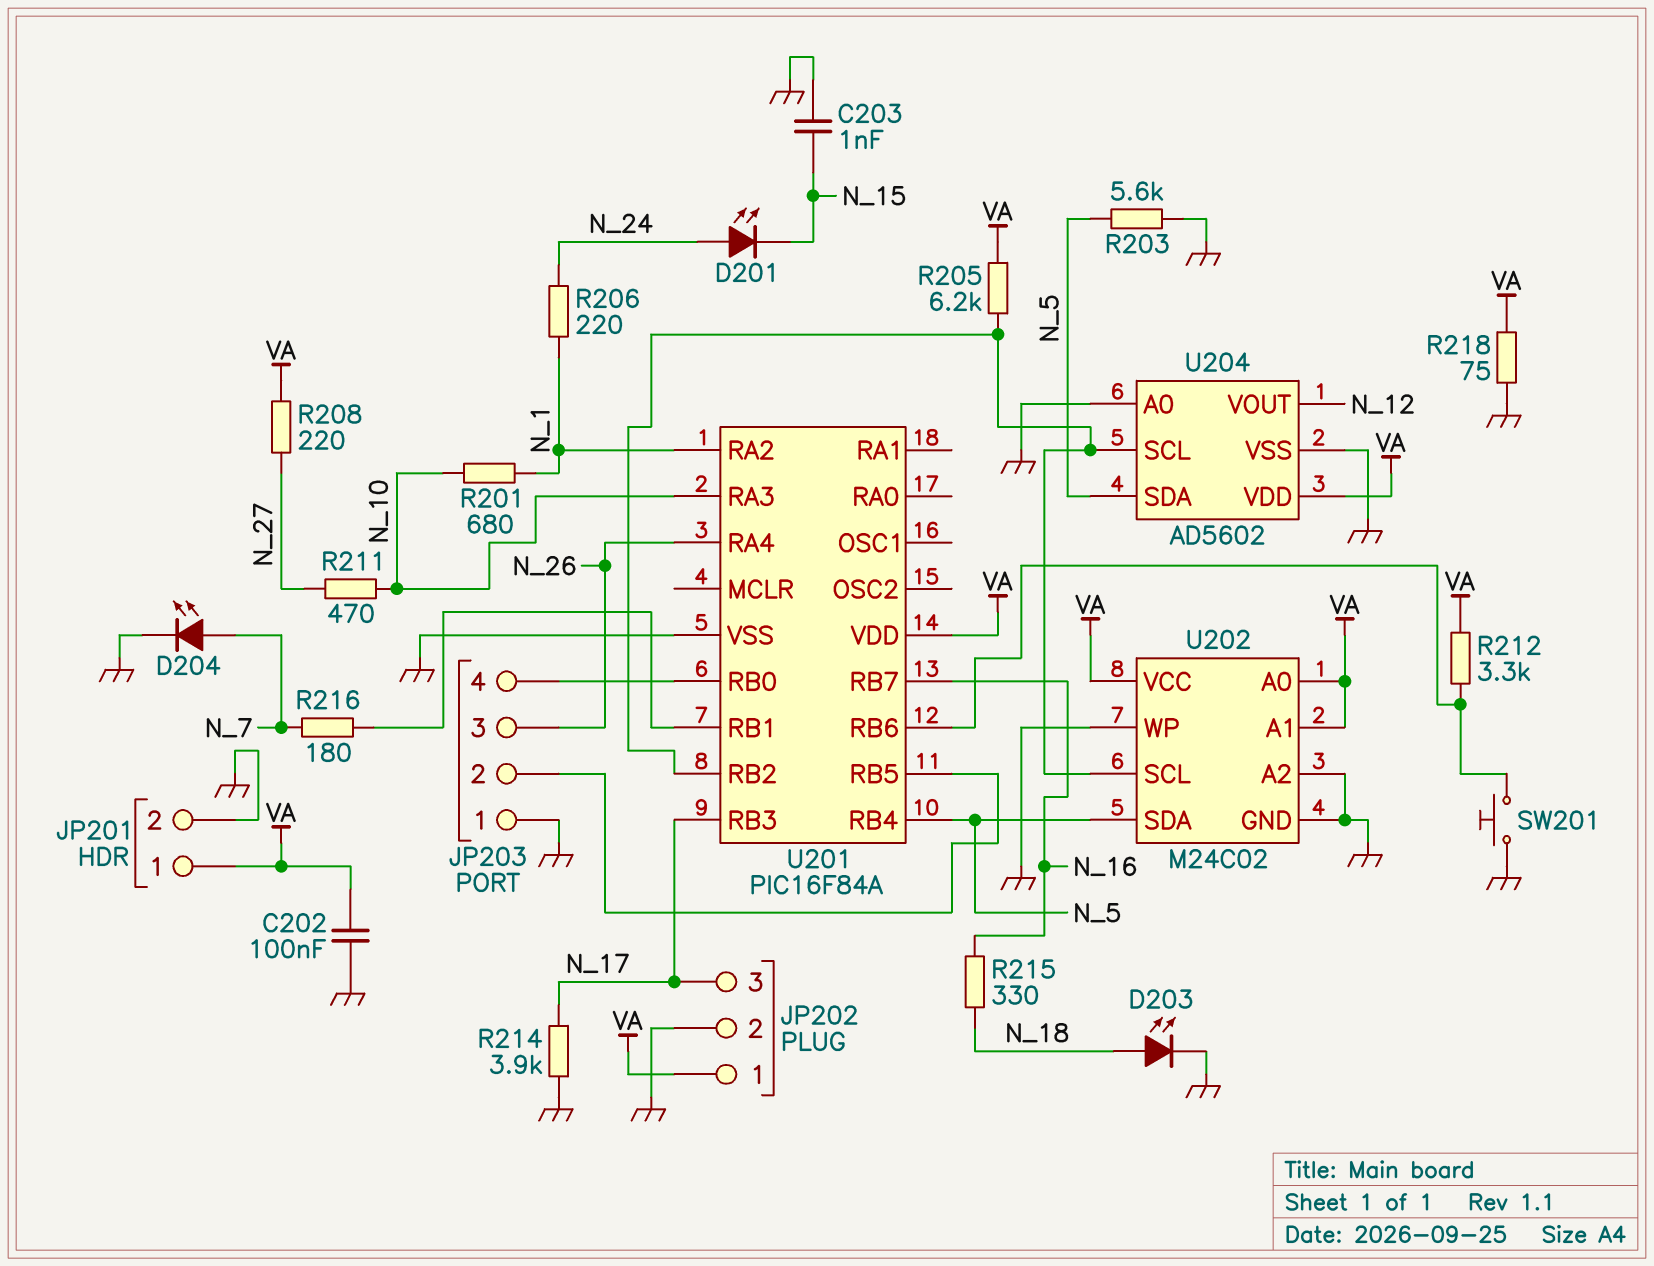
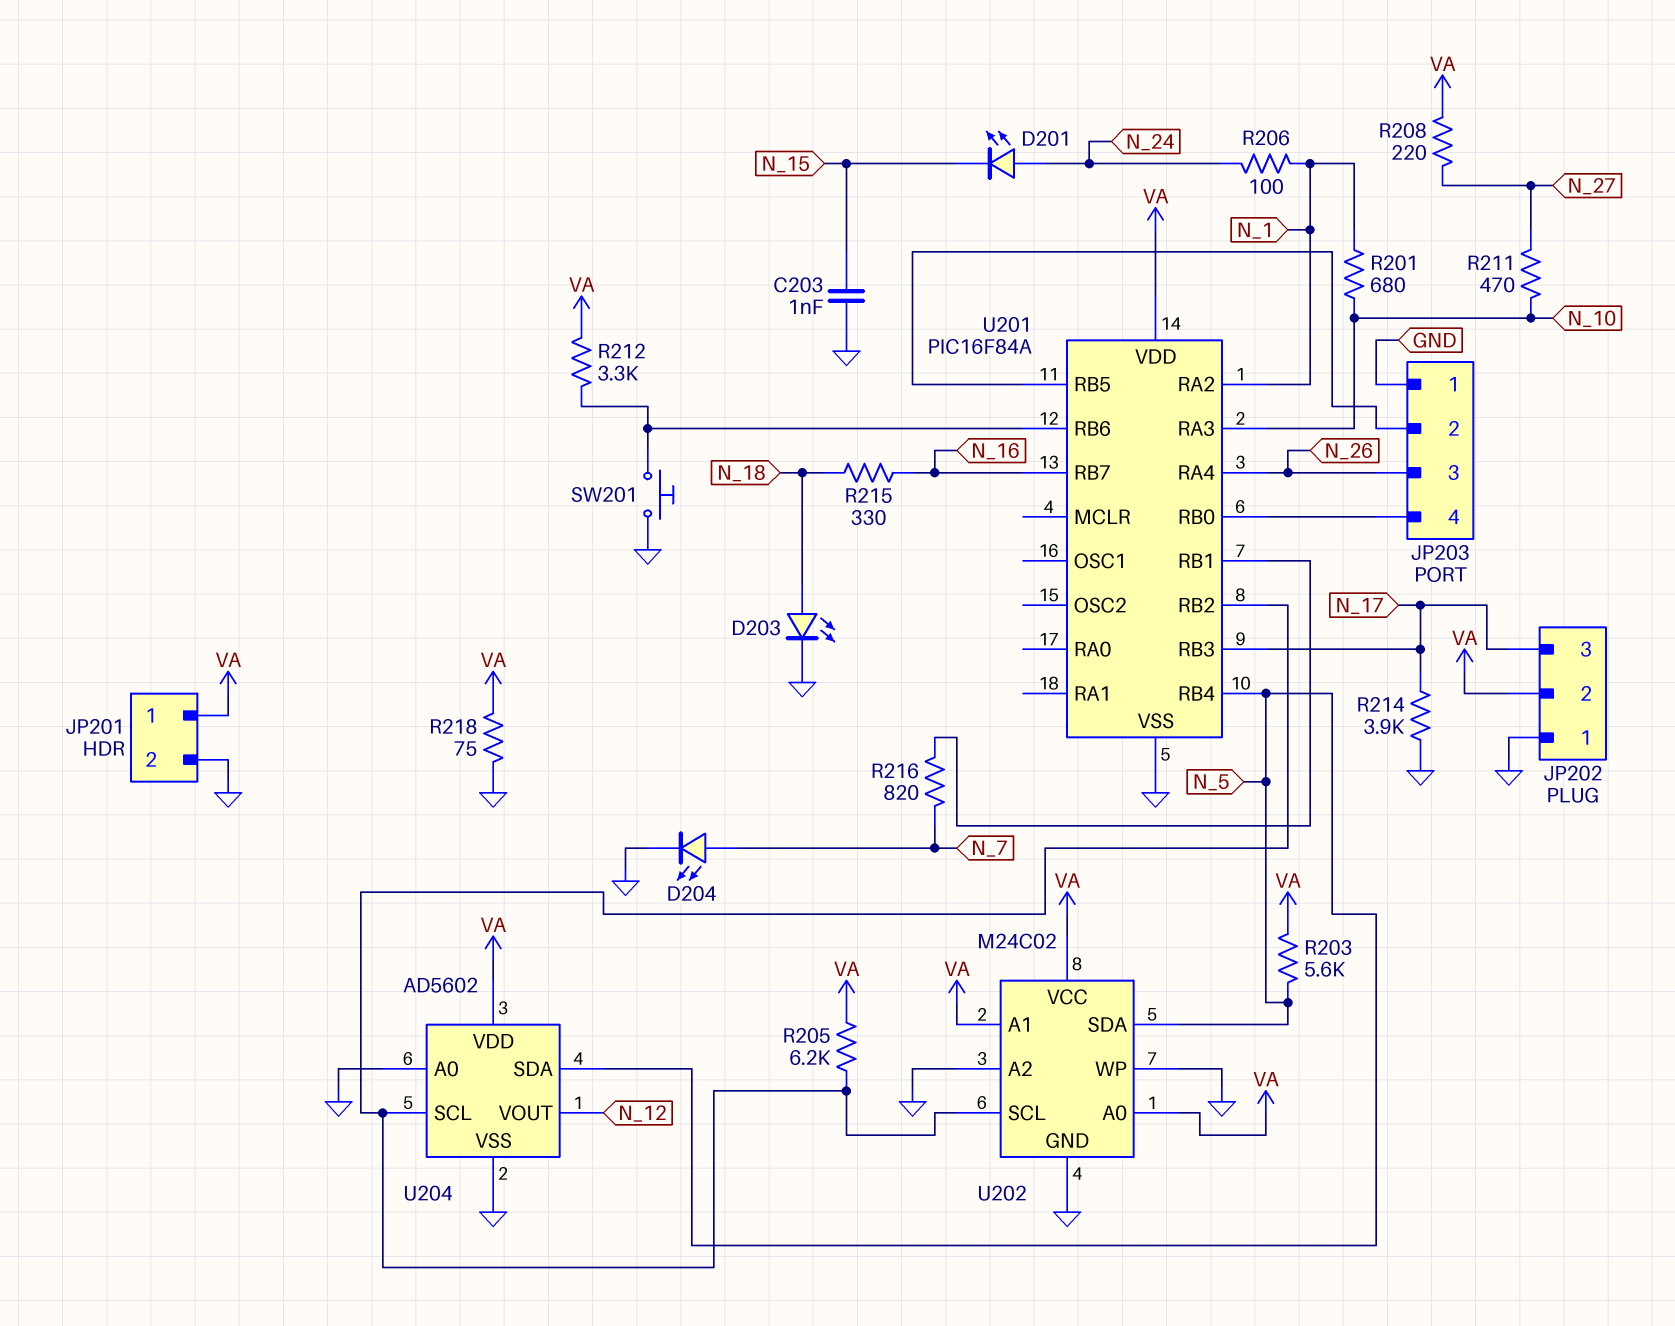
C202: 100nF (GND, VA) -> none
JP202 pin 1: VA -> GND
JP202 pin 2: GND -> VA
R203: 5.6k (GND, N_5) -> 5.6k (N_5, VA)
R206: 220 (N_1, N_24) -> 100 (N_1, N_24)
R216: 180 (N_7, U201/RB1) -> 820 (N_7, U201/RB1)

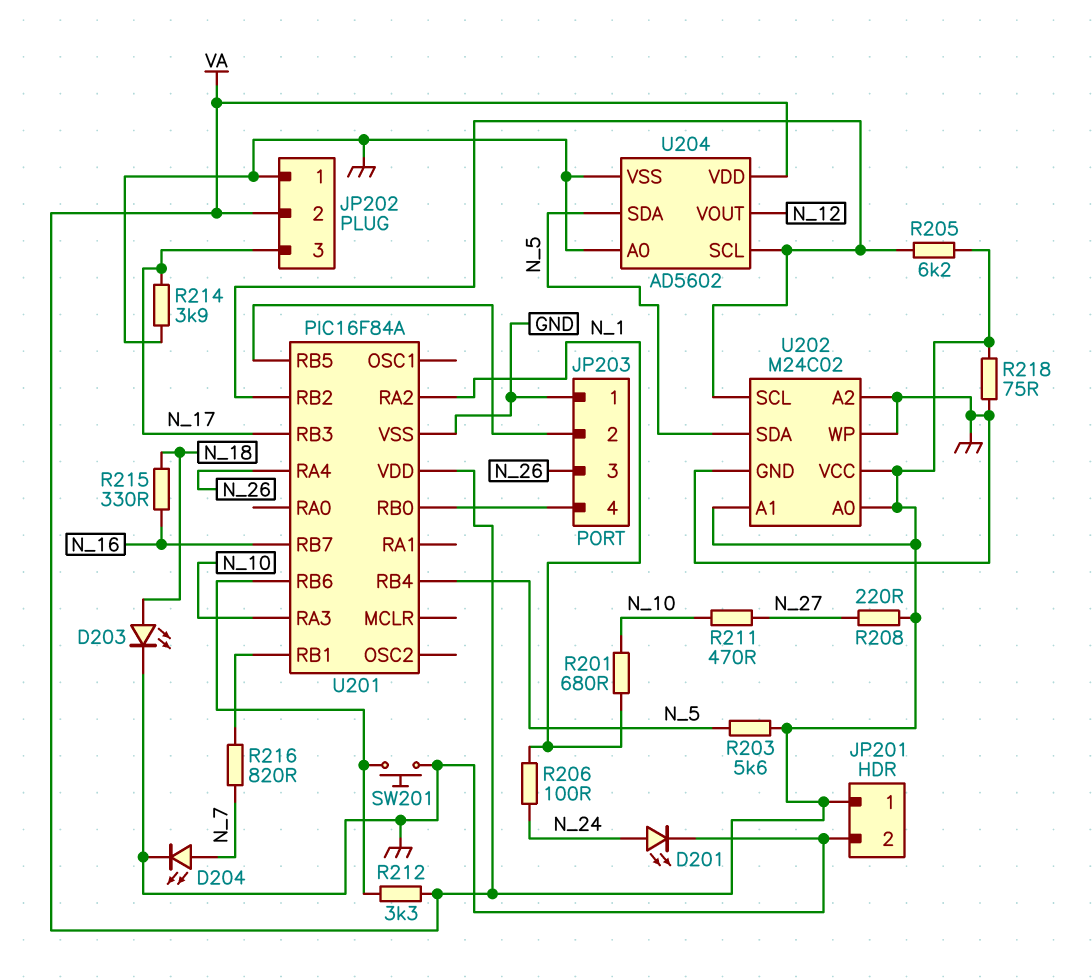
C203: 1nF (GND, N_15) -> none
D201: LED (A N_24, K N_15) -> LED (A N_24, K GND)

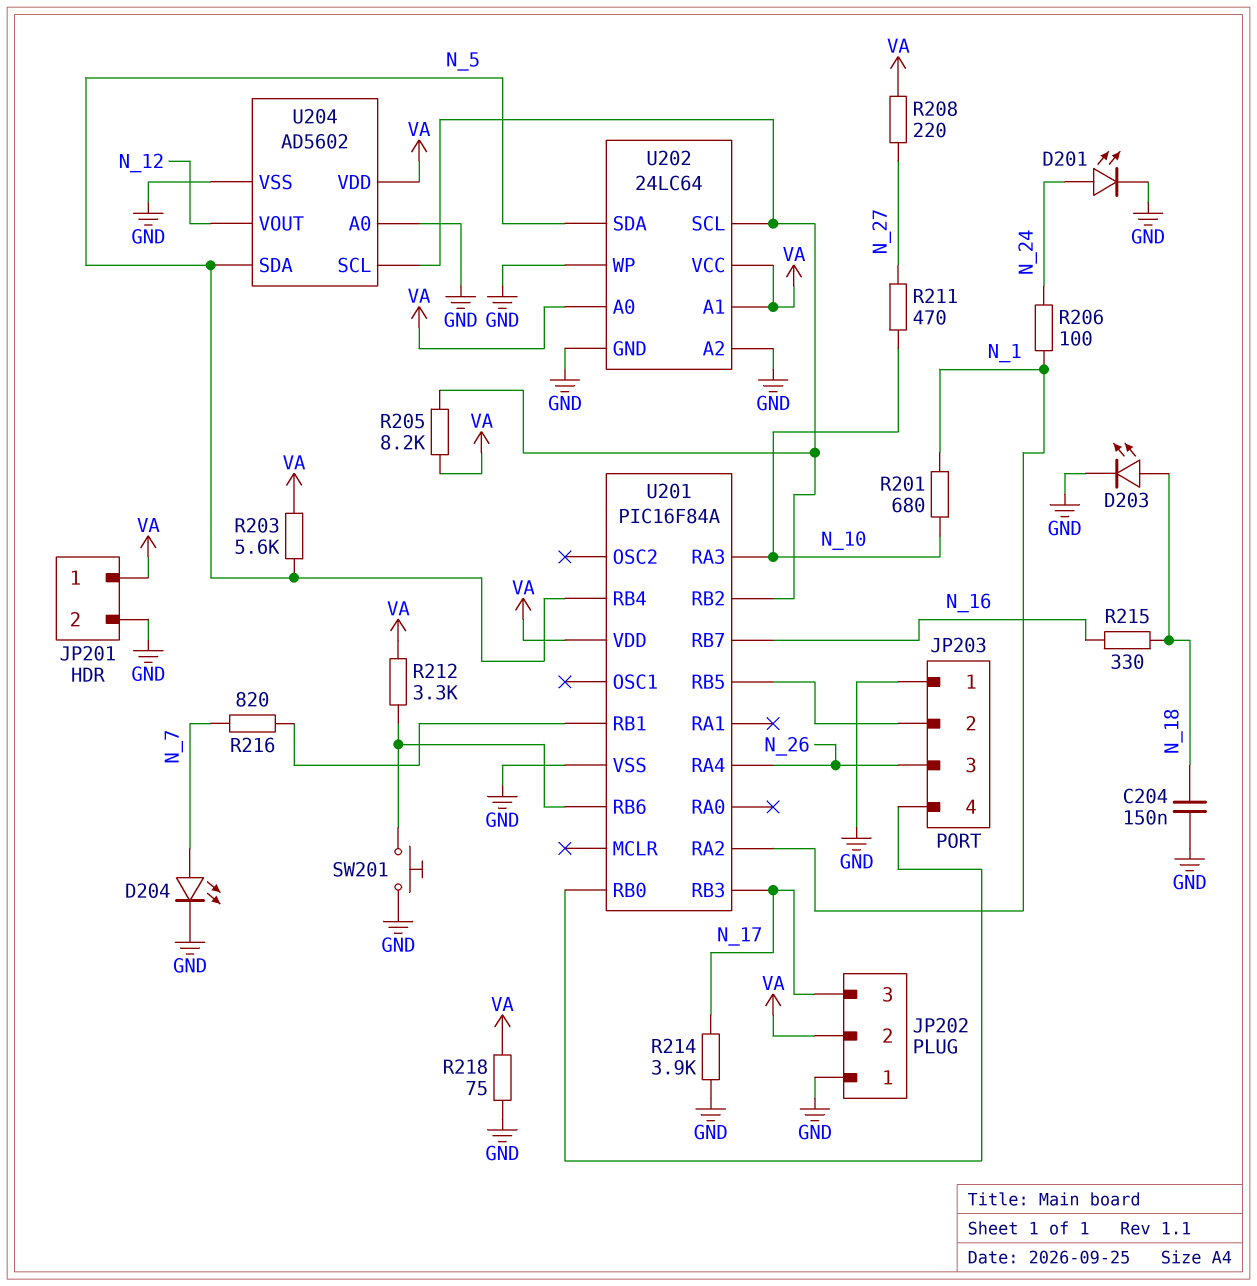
C204: none -> 150nF (GND, N_18)
R205: 6.2k (U201/RB2, VA) -> 8.2k (U201/RB2, VA)
U202: M24C02 -> 24LC64

